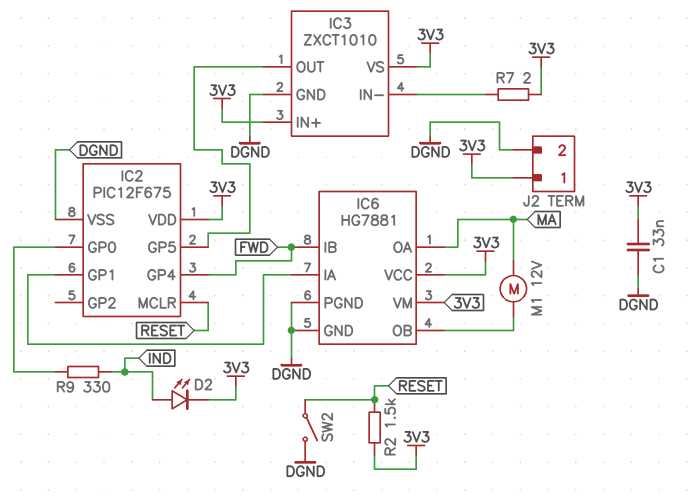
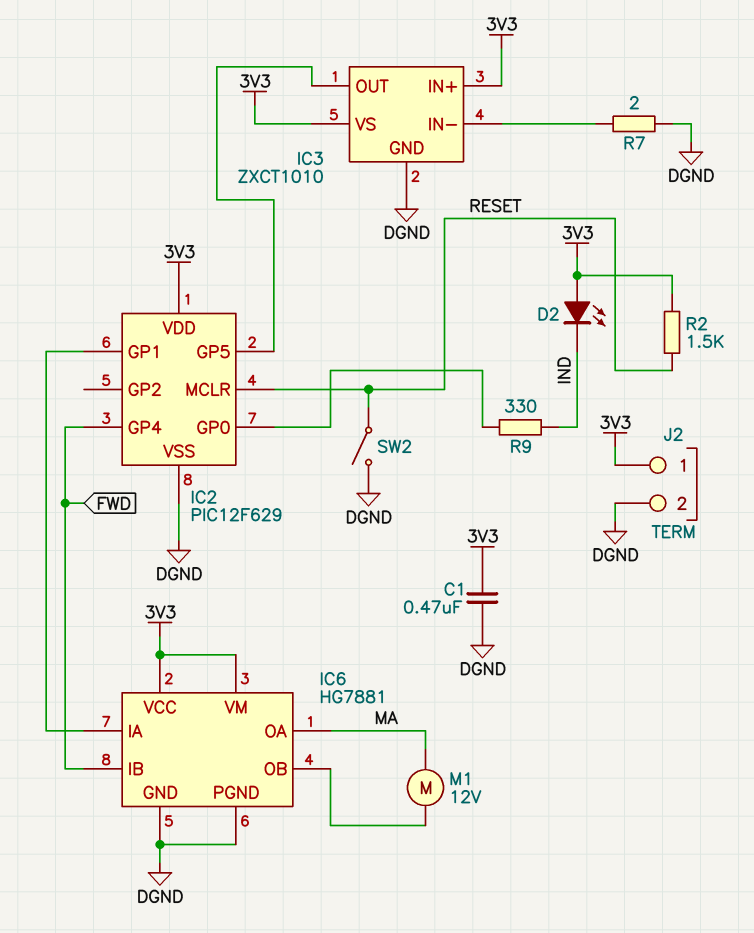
C1: 33nF (3V3, DGND) -> 470nF (3V3, DGND)
D2: LED (A IND, K 3V3) -> LED (A 3V3, K IND)
IC2: PIC12F675 -> PIC12F629
R7: 2 (3V3, IC3/IN-) -> 2 (DGND, IC3/IN-)

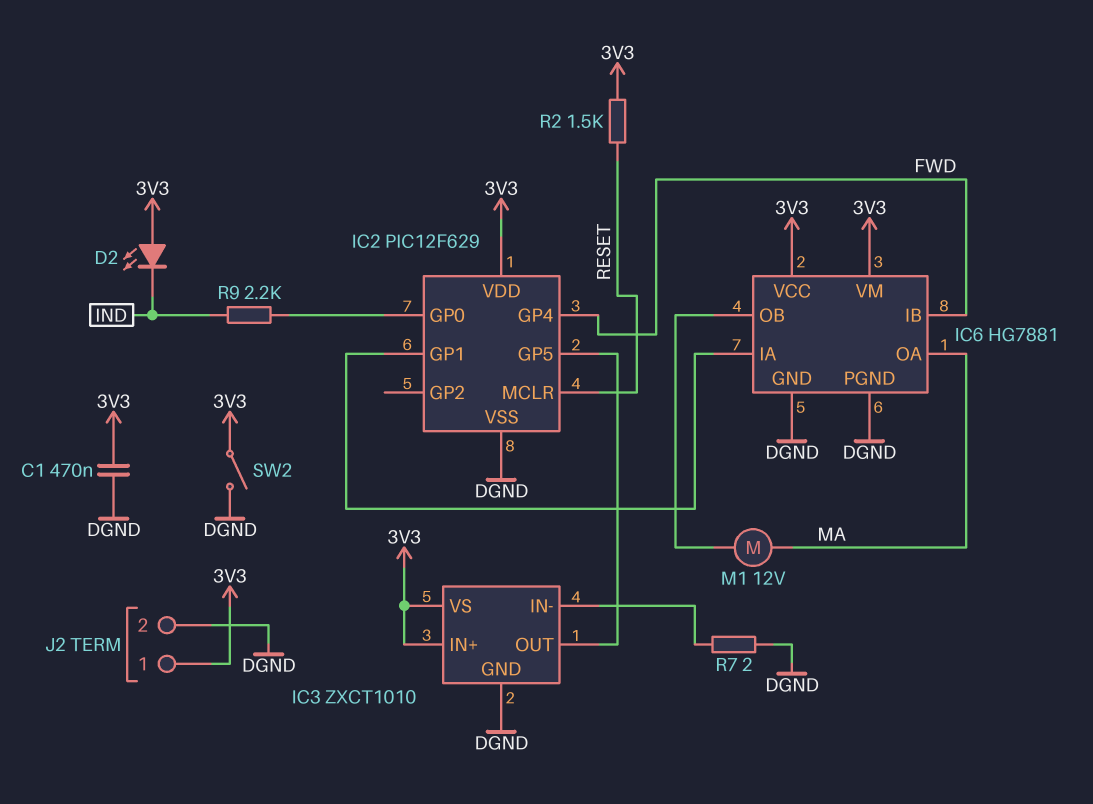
R9: 330 (IC2/GP0, IND) -> 2.2k (IC2/GP0, IND)
SW2: switch (DGND, RESET) -> switch (3V3, DGND)

